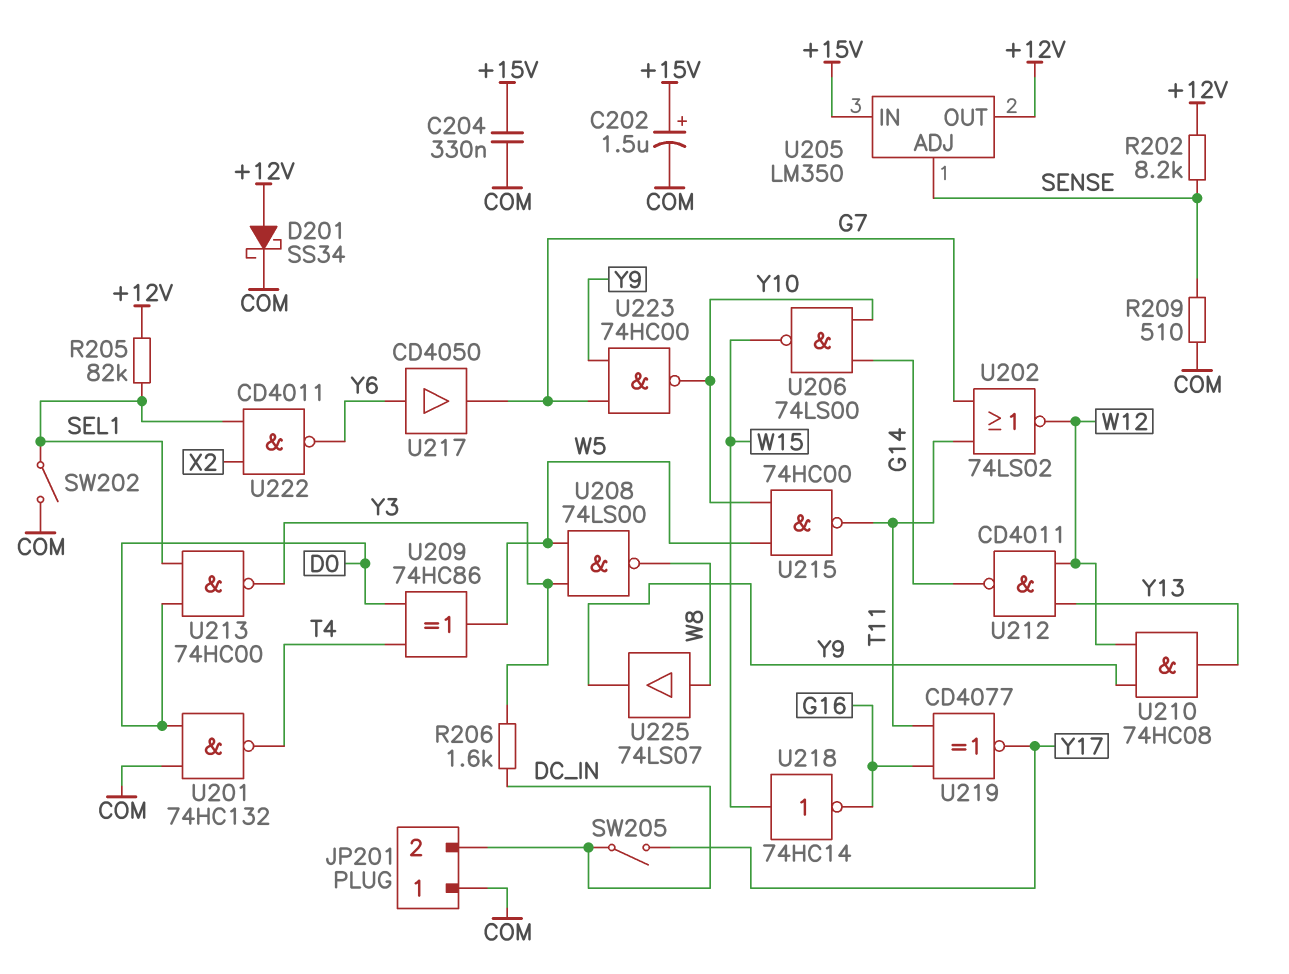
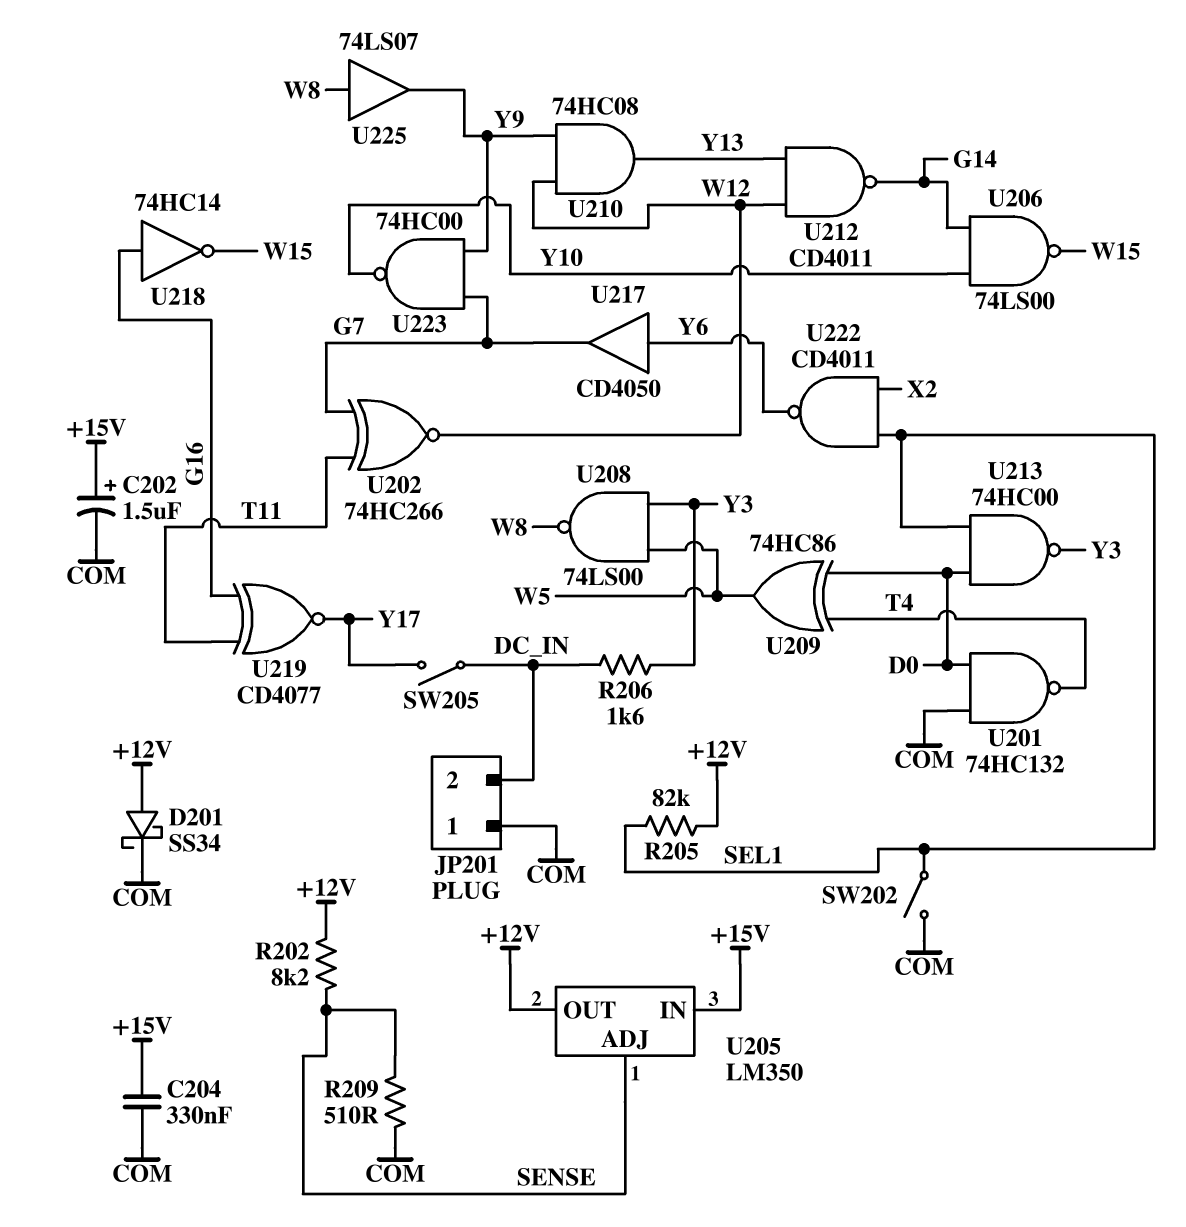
U202: NOR 74LS02 (in G7, in T11, out W12) -> XNOR 74HC266 (in G7, in T11, out W12)
U215: NAND 74HC00 (in W5, in Y10, out T11) -> none
U218: NOT 74HC14 (in W15, out G16) -> NOT 74HC14 (in G16, out W15)

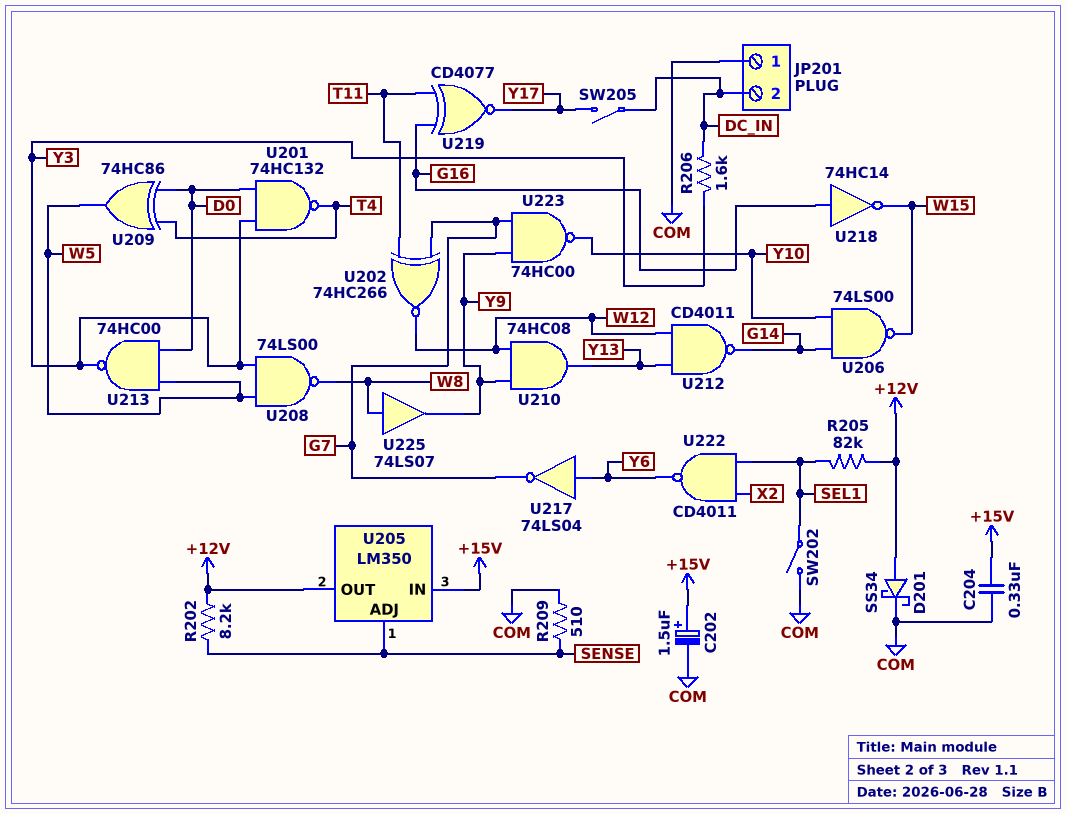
U201: NAND 74HC132 (in COM, in D0, out T4) -> NAND 74HC132 (in D0, in Y3, out T4)
U213: NAND 74HC00 (in D0, in SEL1, out Y3) -> NAND 74HC00 (in D0, in W5, out Y3)
U217: buffer CD4050 (in Y6, out G7) -> NOT 74LS04 (in Y6, out G7)

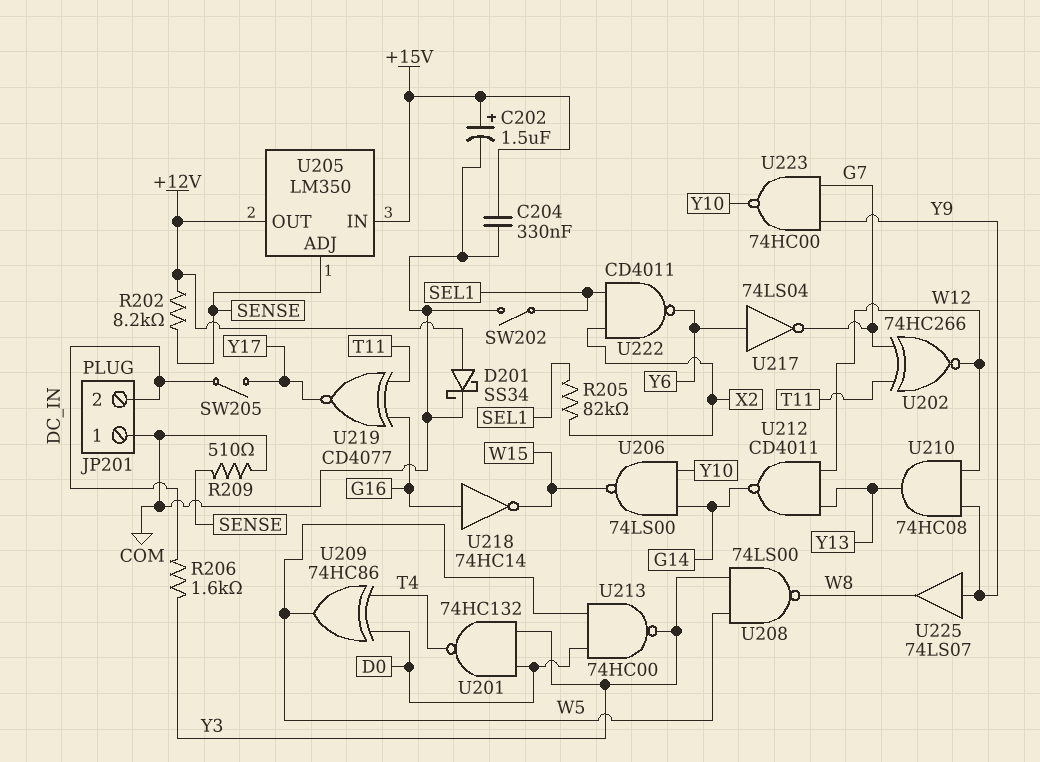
R205: 82k (+12V, SEL1) -> 82k (SEL1, X2)
U225: buffer 74LS07 (in W8, out Y9) -> buffer 74LS07 (in Y9, out W8)

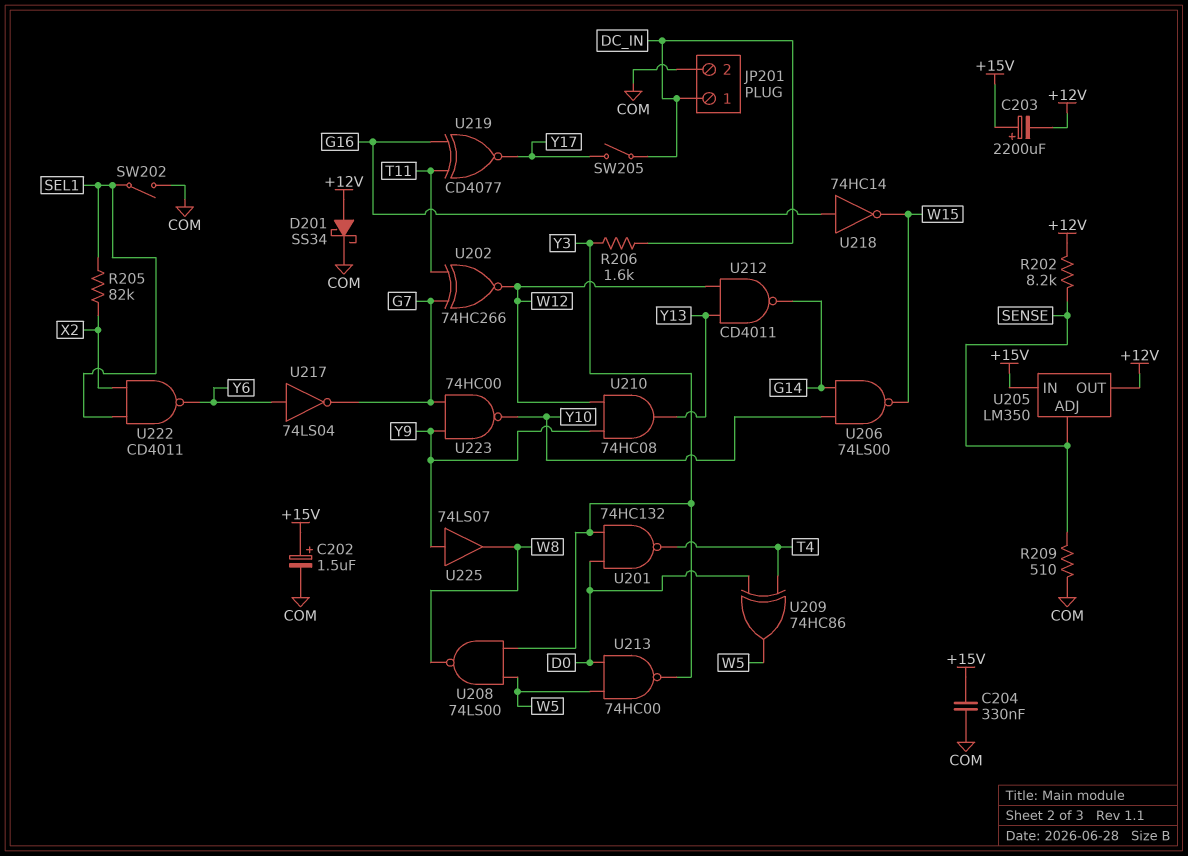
C203: none -> 2200uF (plus +15V, minus +12V)
JP201 pin 1: COM -> DC_IN
JP201 pin 2: DC_IN -> COM

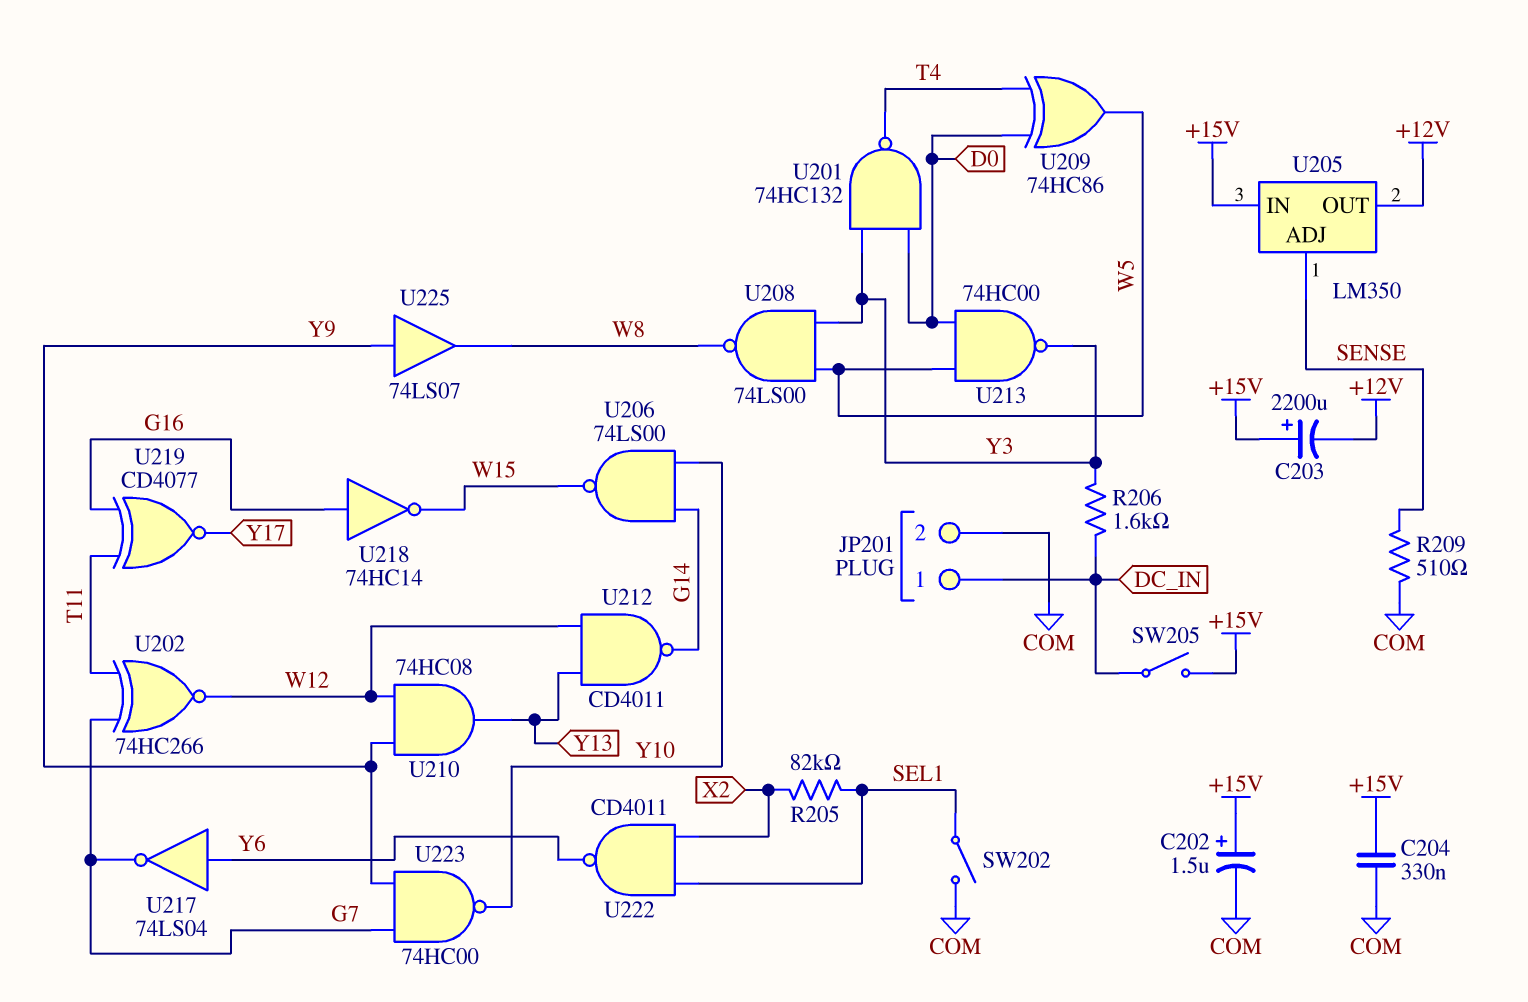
D201: schottky SS34 (A +12V, K COM) -> none
R202: 8.2k (+12V, SENSE) -> none
SW205: switch (DC_IN, Y17) -> switch (+15V, DC_IN)

